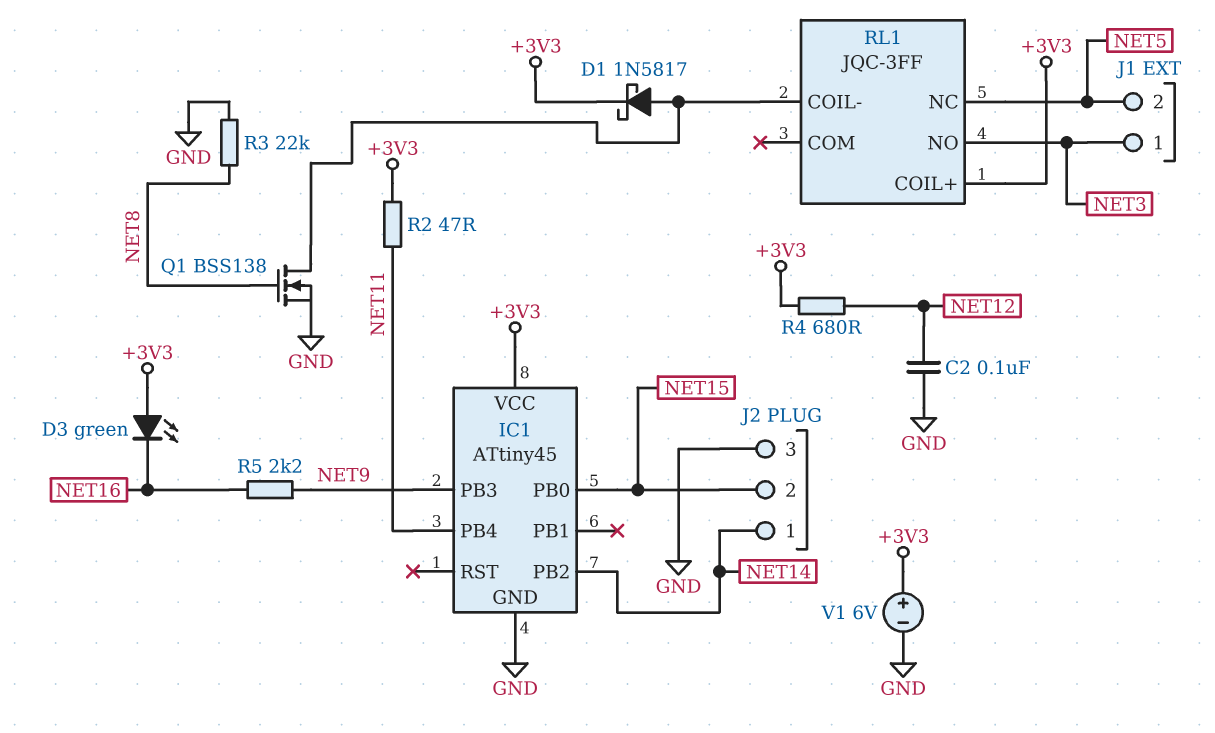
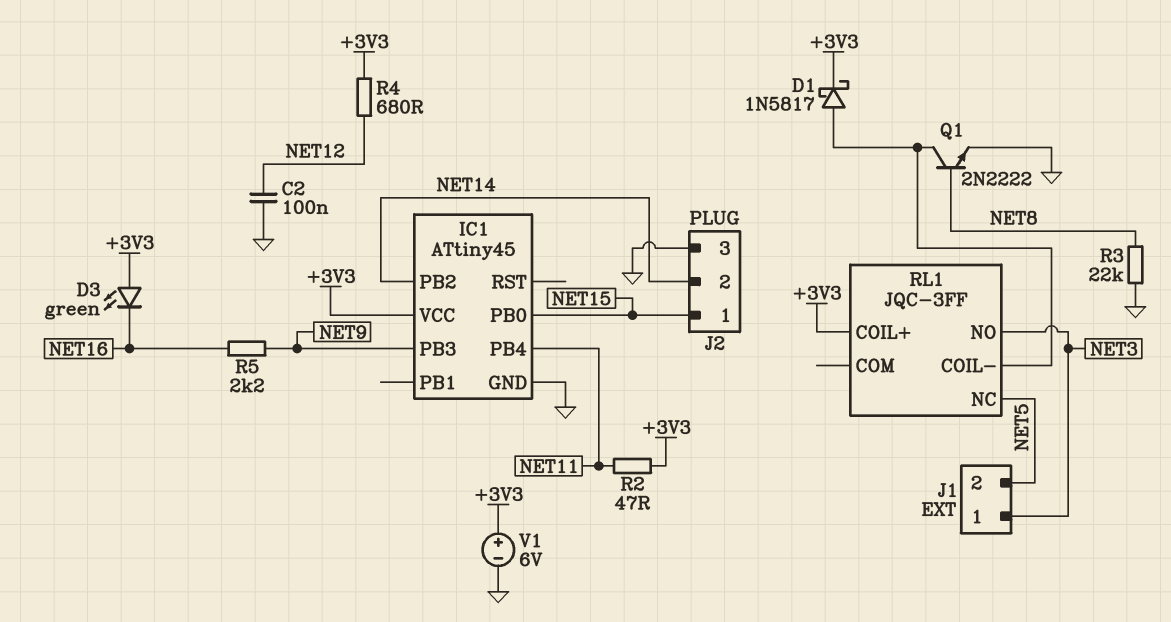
J2 pin 1: NET14 -> NET15
J2 pin 2: NET15 -> NET14
Q1: NMOS BSS138 (G NET8, D RL1/COIL-, S GND) -> NPN 2N2222 (B NET8, C RL1/COIL-, E GND)

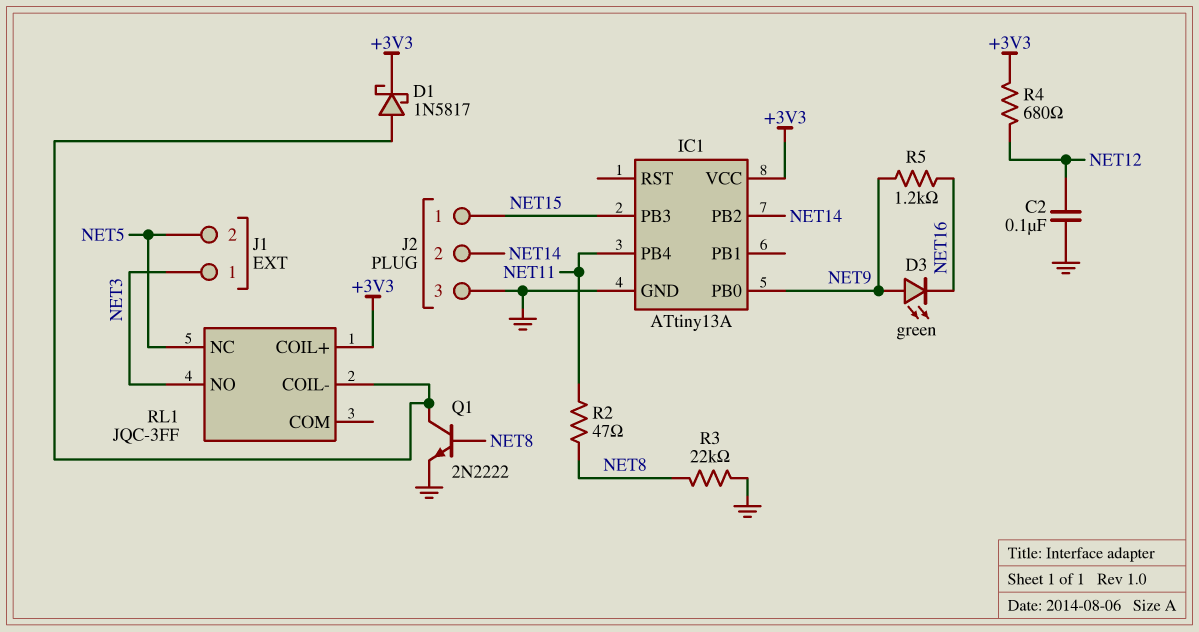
D3: LED green (A +3V3, K NET16) -> LED green (A NET9, K NET16)
IC1: ATtiny45 -> ATtiny13A
IC1 pin PB0: NET15 -> NET9
IC1 pin PB3: NET9 -> NET15
R2: 47 (+3V3, NET11) -> 47 (NET8, NET11)
R5: 2.2k (NET9, NET16) -> 1.2k (NET9, NET16)
V1: 6V (plus +3V3, minus GND) -> none

